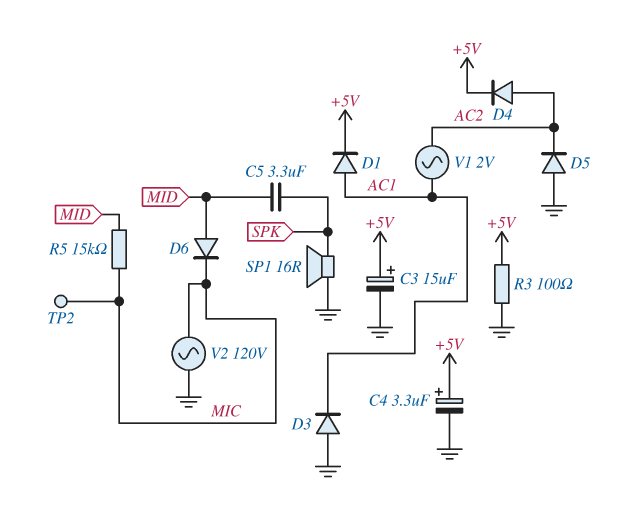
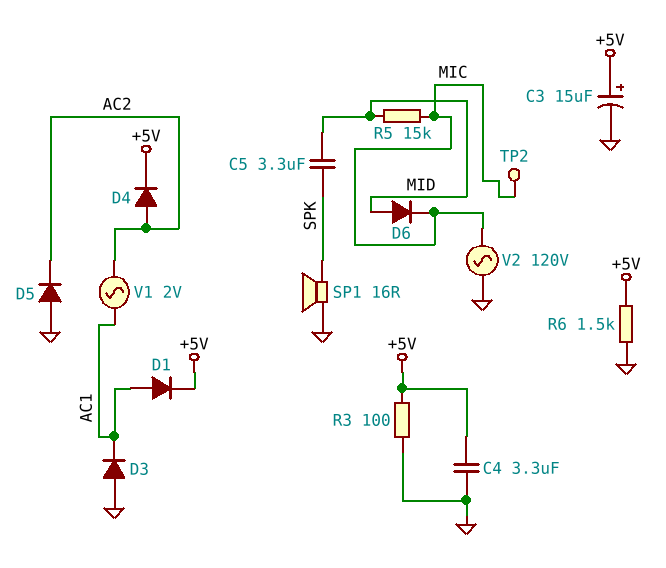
C4: 3.3uF (plus +5V, minus GND) -> 3.3uF (+5V, GND)
R6: none -> 1.5k (+5V, GND)

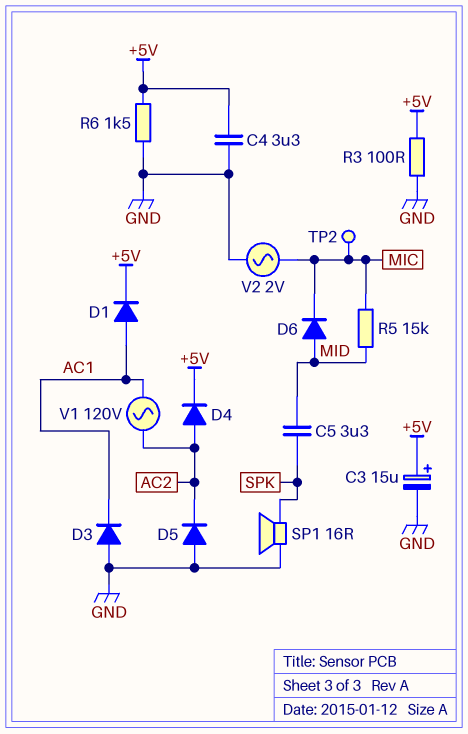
V1: AC 2V (AC1, AC2) -> AC 120V (AC1, AC2)
V2: AC 120V (GND, MIC) -> AC 2V (GND, MIC)

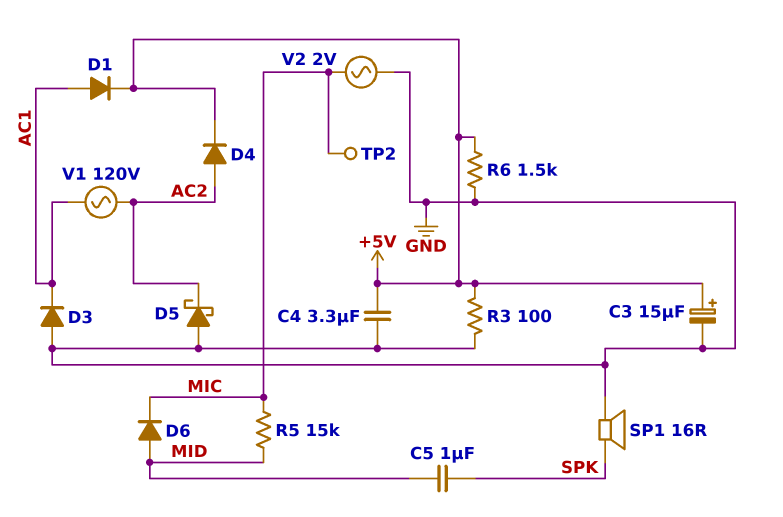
C5: 3.3uF (MID, SPK) -> 1uF (MID, SPK)
D5: diode (A GND, K AC2) -> schottky (A GND, K AC2)

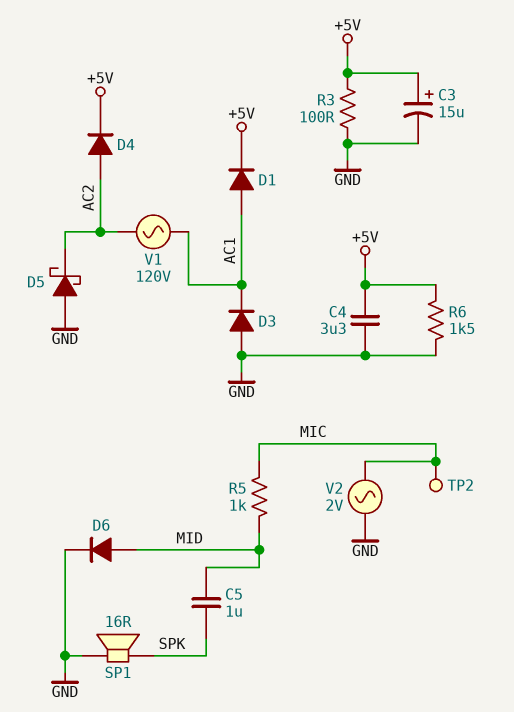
D6: diode (A MID, K MIC) -> diode (A MID, K GND)
R5: 15k (MIC, MID) -> 1k (MIC, MID)

